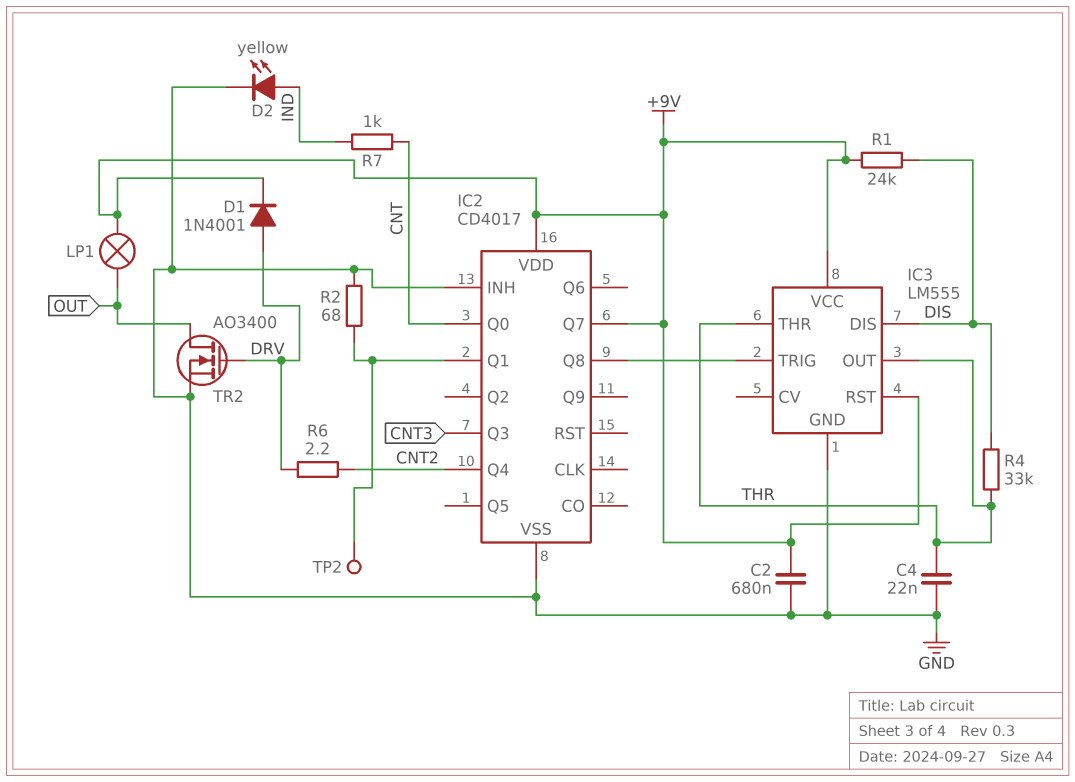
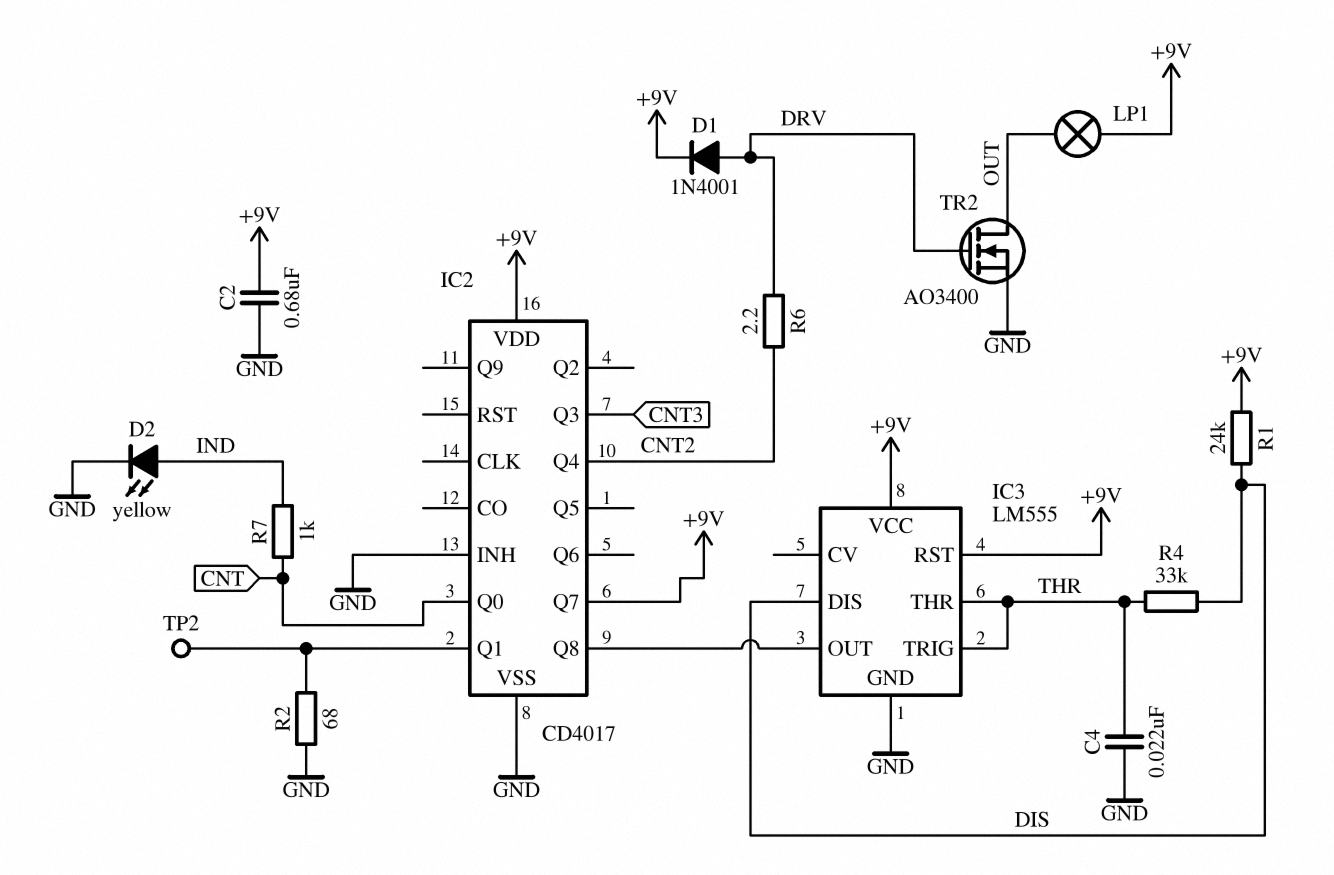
IC3 pin OUT: THR -> IC2/Q8
IC3 pin TRIG: IC2/Q8 -> THR

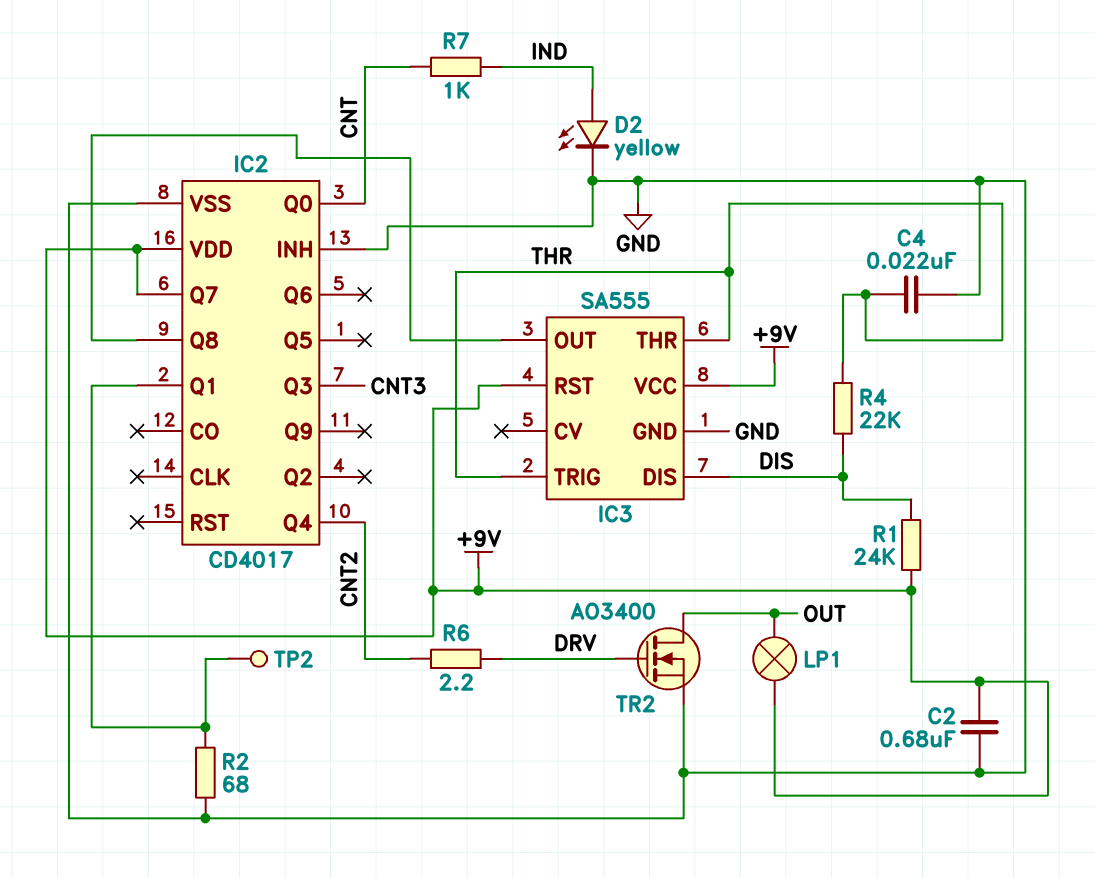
D1: diode 1N4001 (A DRV, K +9V) -> none
IC3: LM555 -> SA555
R4: 33k (DIS, THR) -> 22k (DIS, THR)

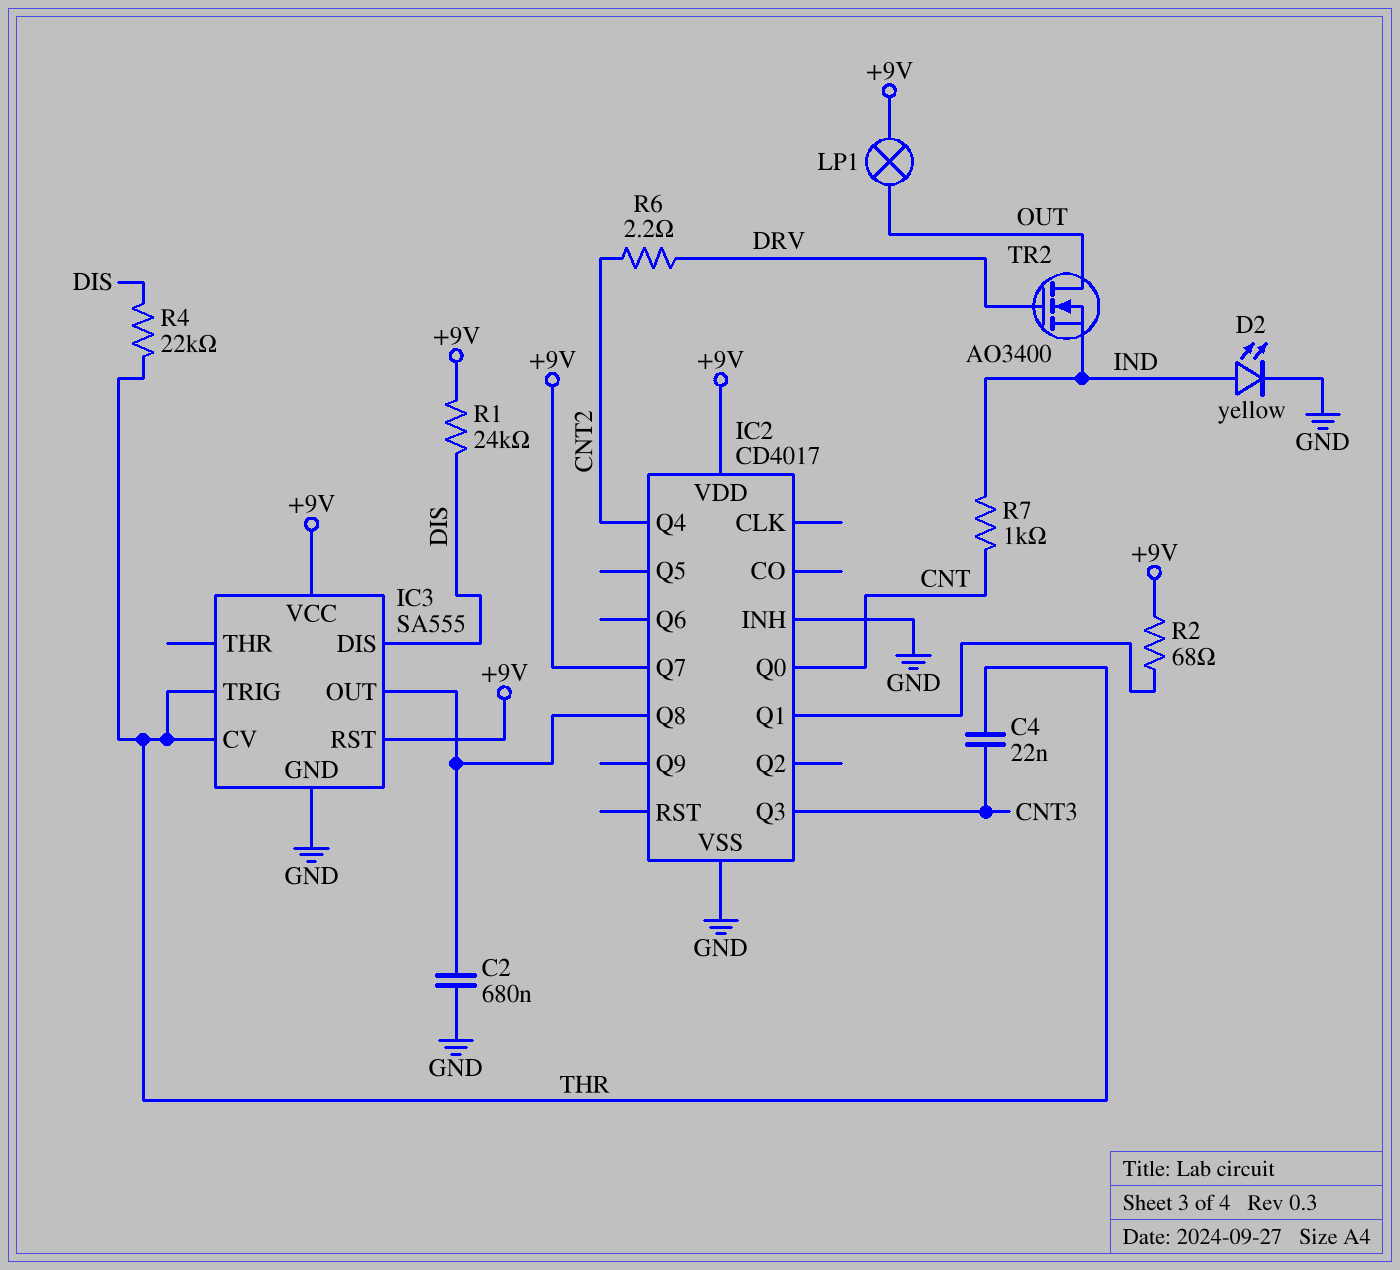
C2: 680nF (+9V, GND) -> 680nF (GND, IC2/Q8)
C4: 22nF (GND, THR) -> 22nF (CNT3, THR)
IC3 pin CV: none -> THR
IC3 pin THR: THR -> none
R2: 68 (GND, IC2/Q1) -> 68 (+9V, IC2/Q1)
TP2: test point (IC2/Q1) -> none
TR2: NMOS AO3400 (G DRV, D OUT, S GND) -> NMOS AO3400 (G DRV, D OUT, S IND)

